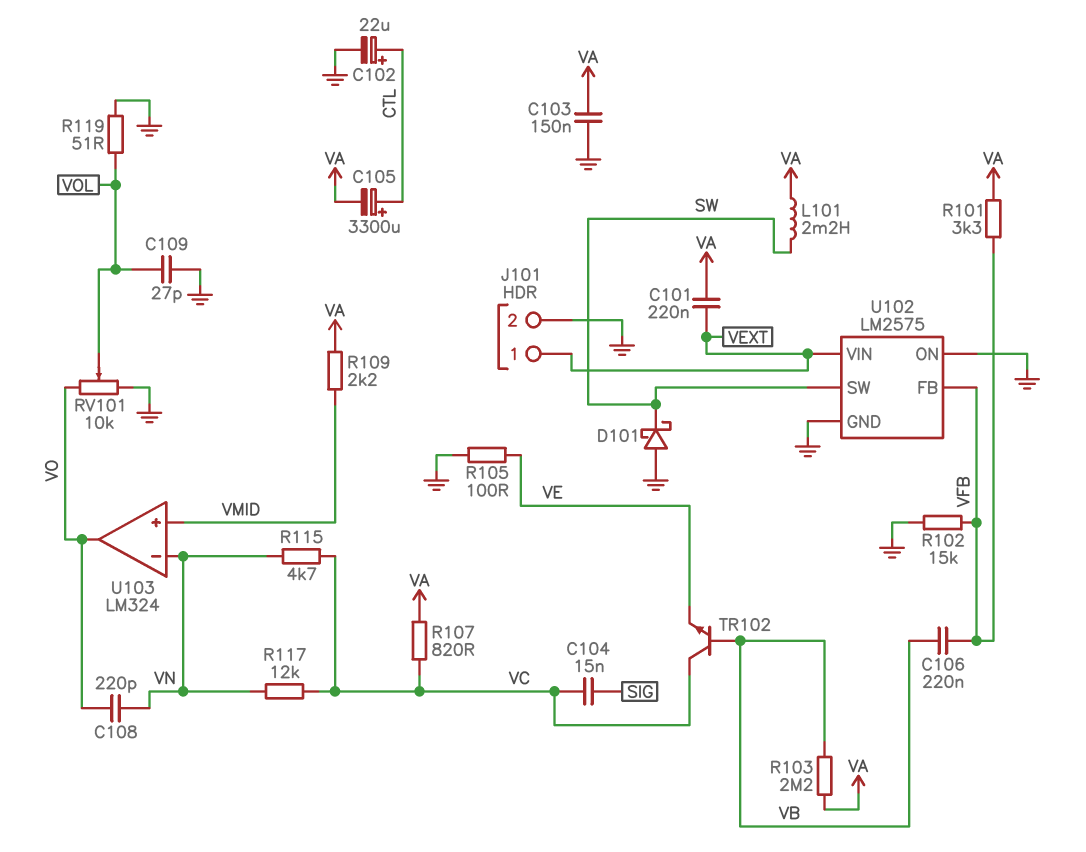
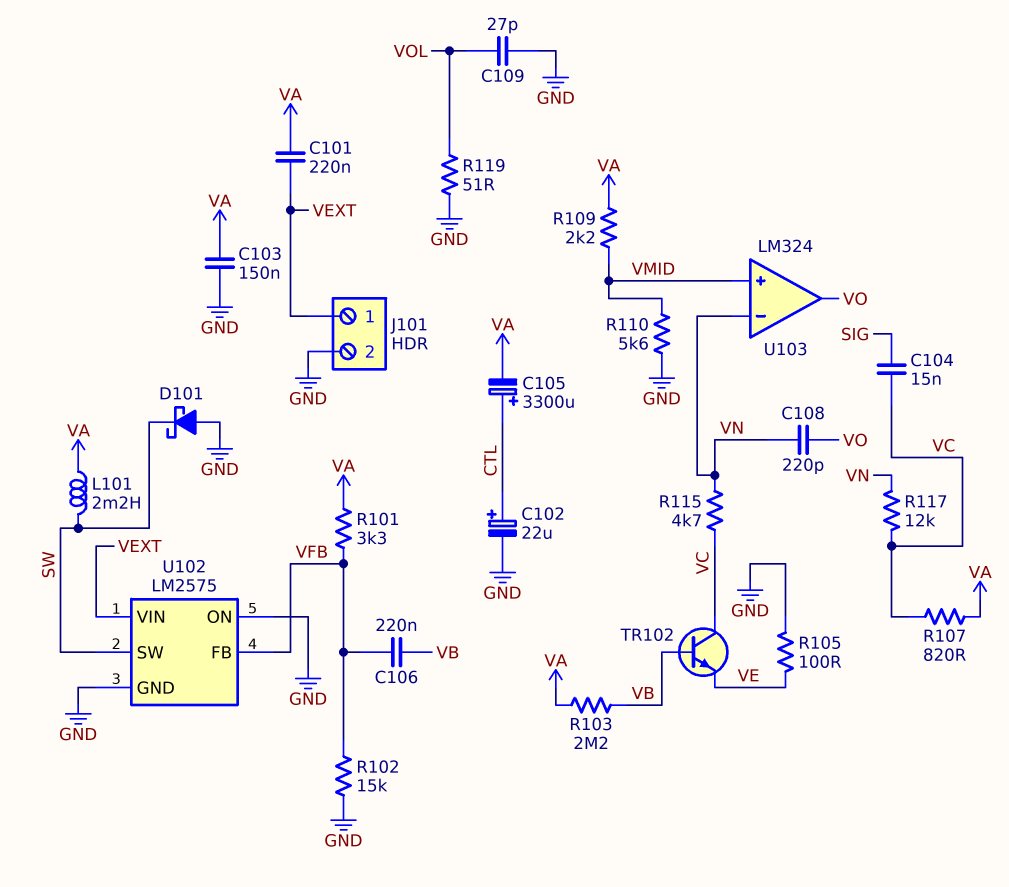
R110: none -> 5.6k (GND, VMID)
RV101: 10k (GND, VO, wiper VOL) -> none

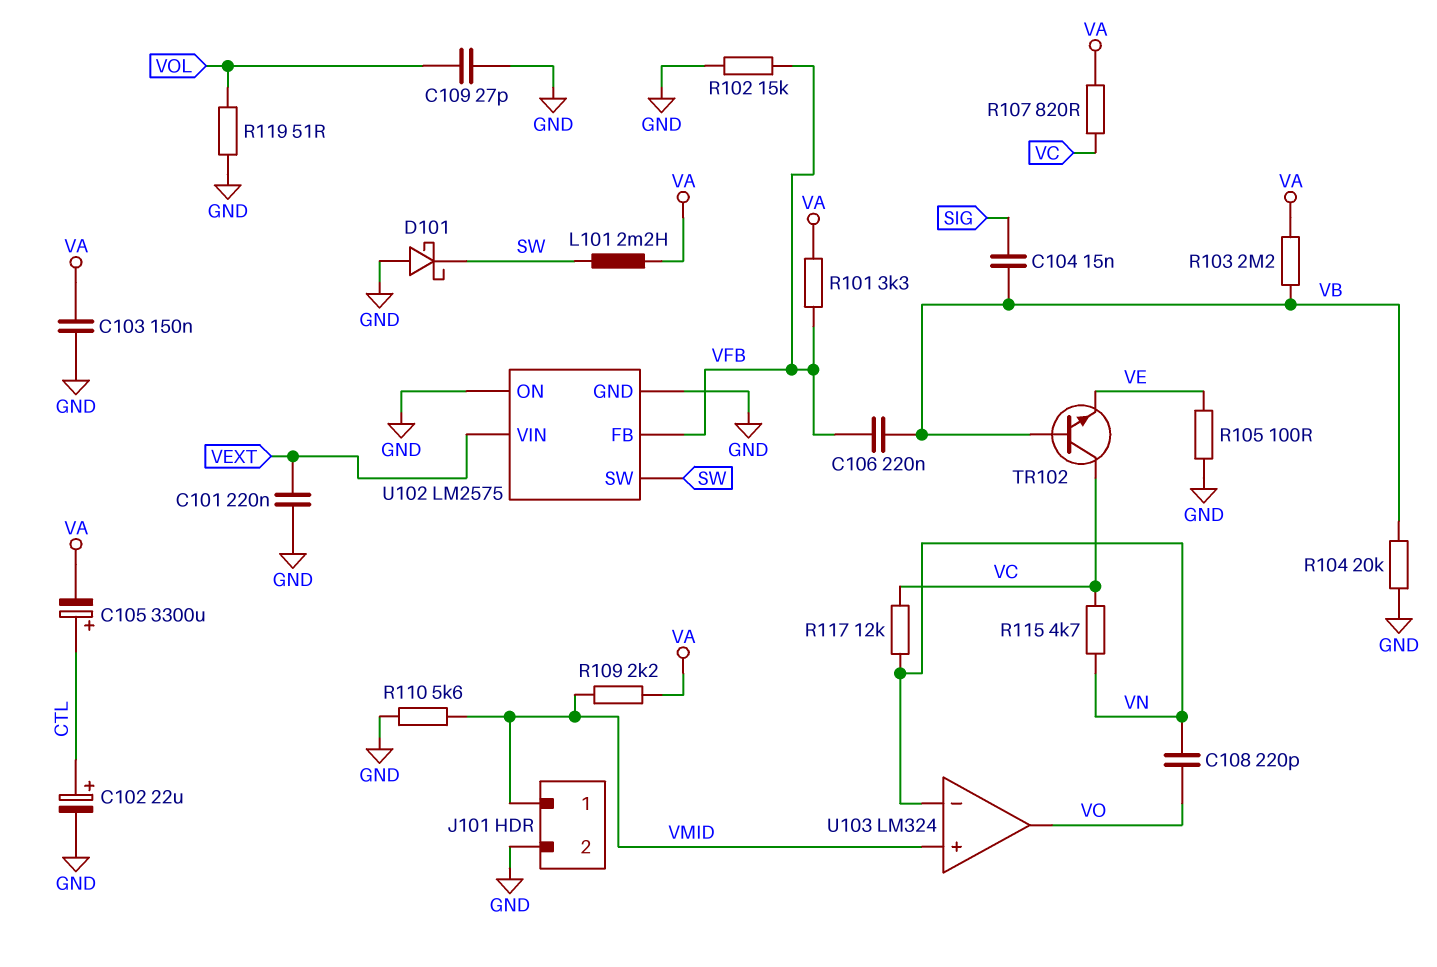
C101: 220nF (VA, VEXT) -> 220nF (GND, VEXT)
C104: 15nF (SIG, VC) -> 15nF (SIG, VB)
J101 pin 1: VEXT -> VMID
R104: none -> 20k (GND, VB)

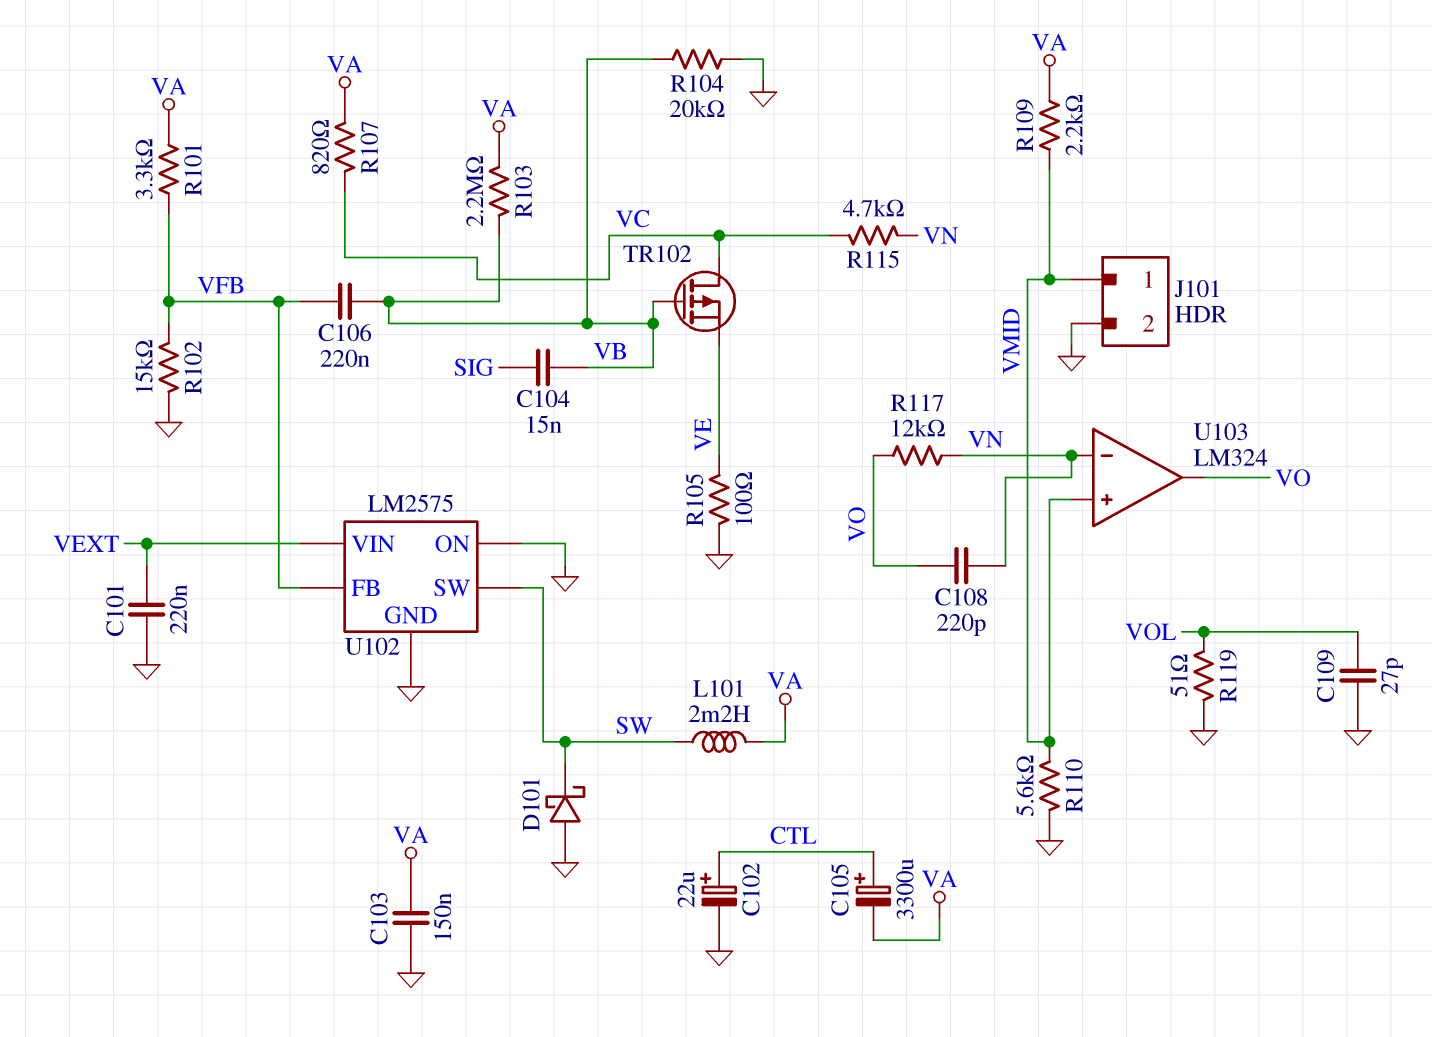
R117: 12k (VC, VN) -> 12k (VN, VO)
TR102: NPN (B VB, C VC, E VE) -> PMOS (G VB, D VC, S VE)

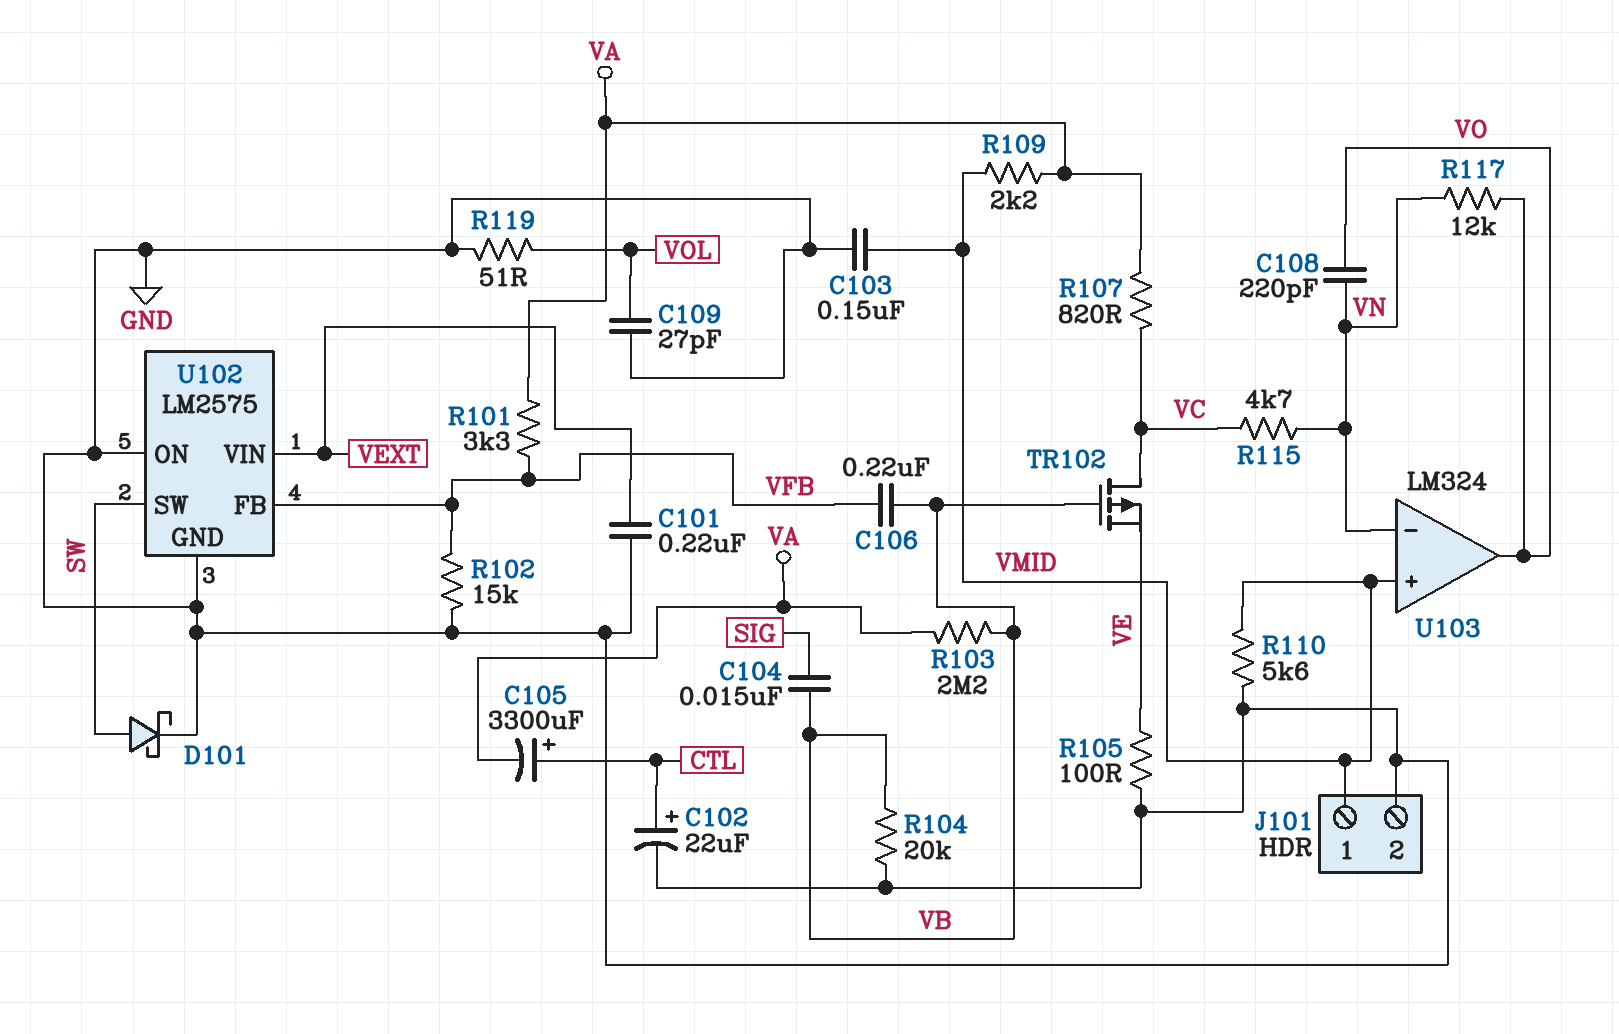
C103: 150nF (GND, VA) -> 150nF (GND, VMID)
D101: schottky (A GND, K SW) -> schottky (A SW, K GND)
L101: 2.2mH (SW, VA) -> none

